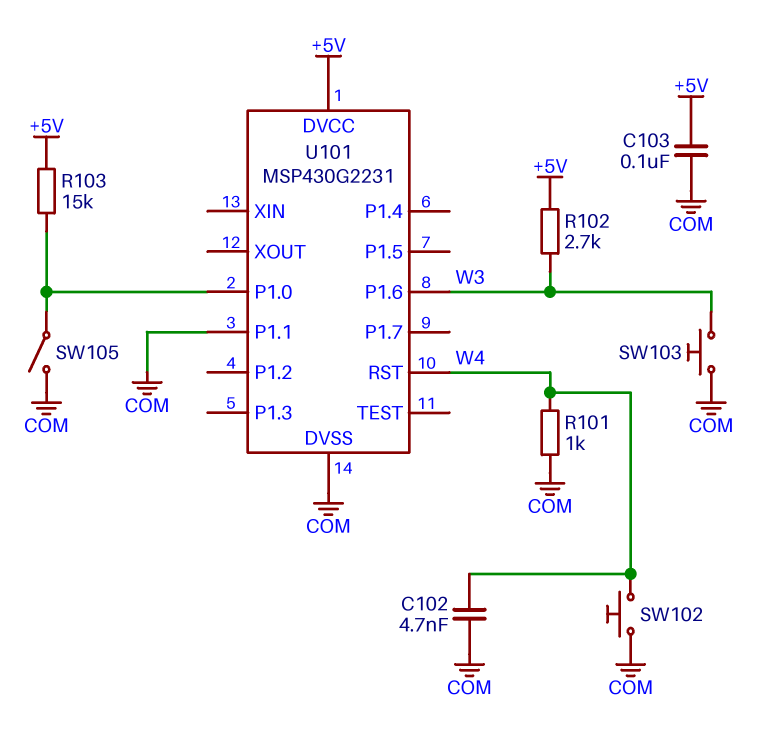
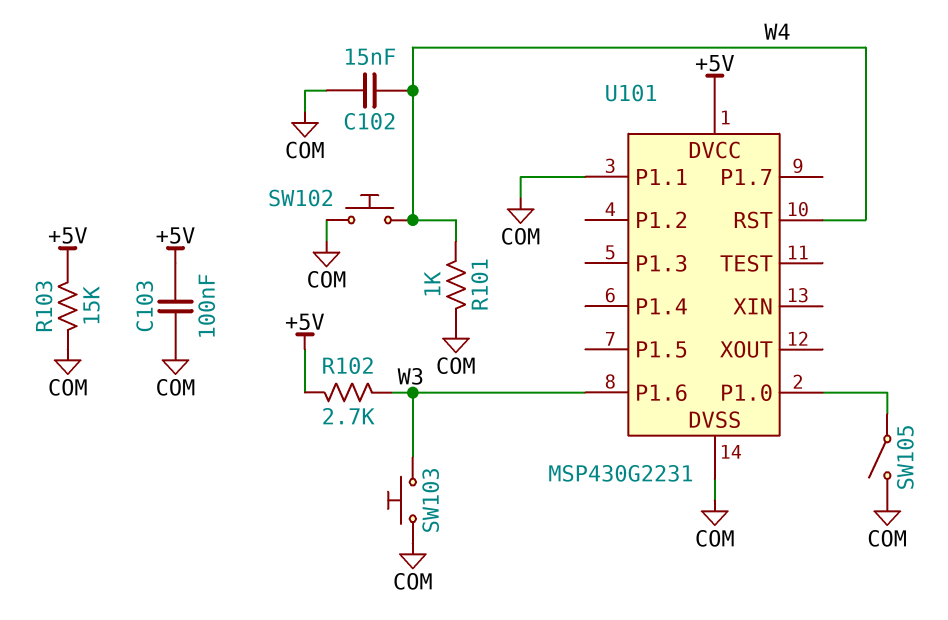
C102: 4.7nF (COM, W4) -> 15nF (COM, W4)
R103: 15k (+5V, U101/P1.0) -> 15k (+5V, COM)

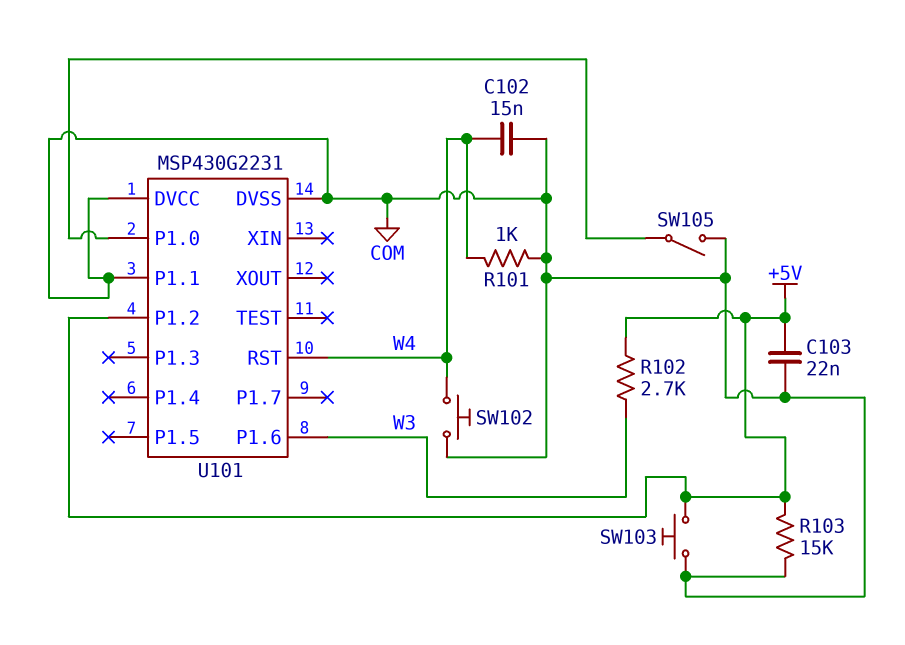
C103: 100nF (+5V, COM) -> 22nF (+5V, COM)
SW103: button (COM, W3) -> button (+5V, COM)
U101 pin DVCC: +5V -> COM
U101 pin P1.2: none -> +5V

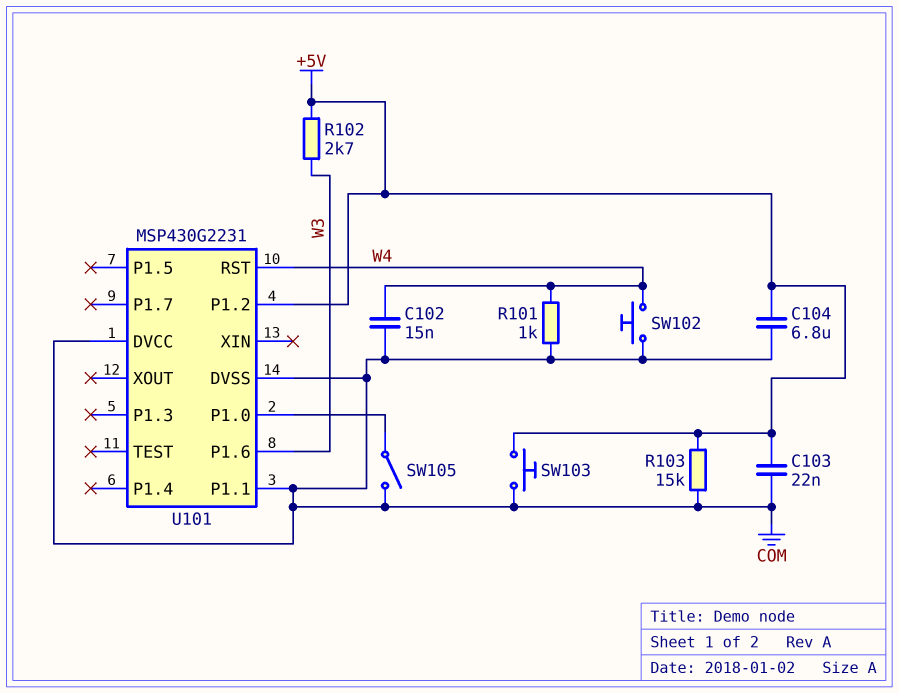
C104: none -> 6.8uF (+5V, COM)

